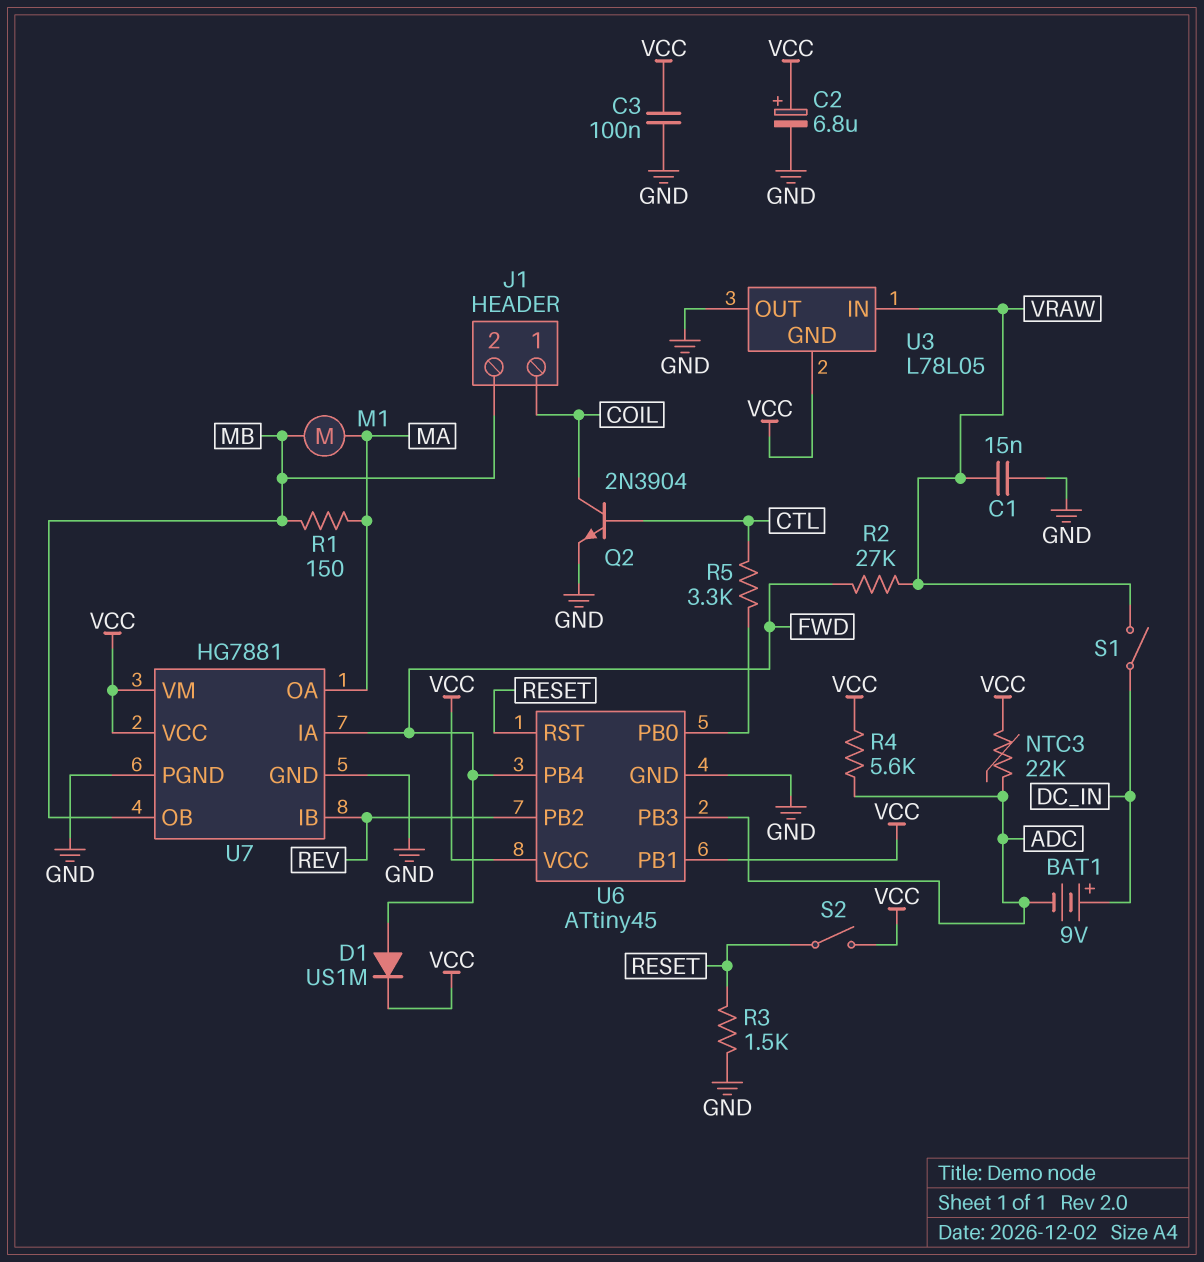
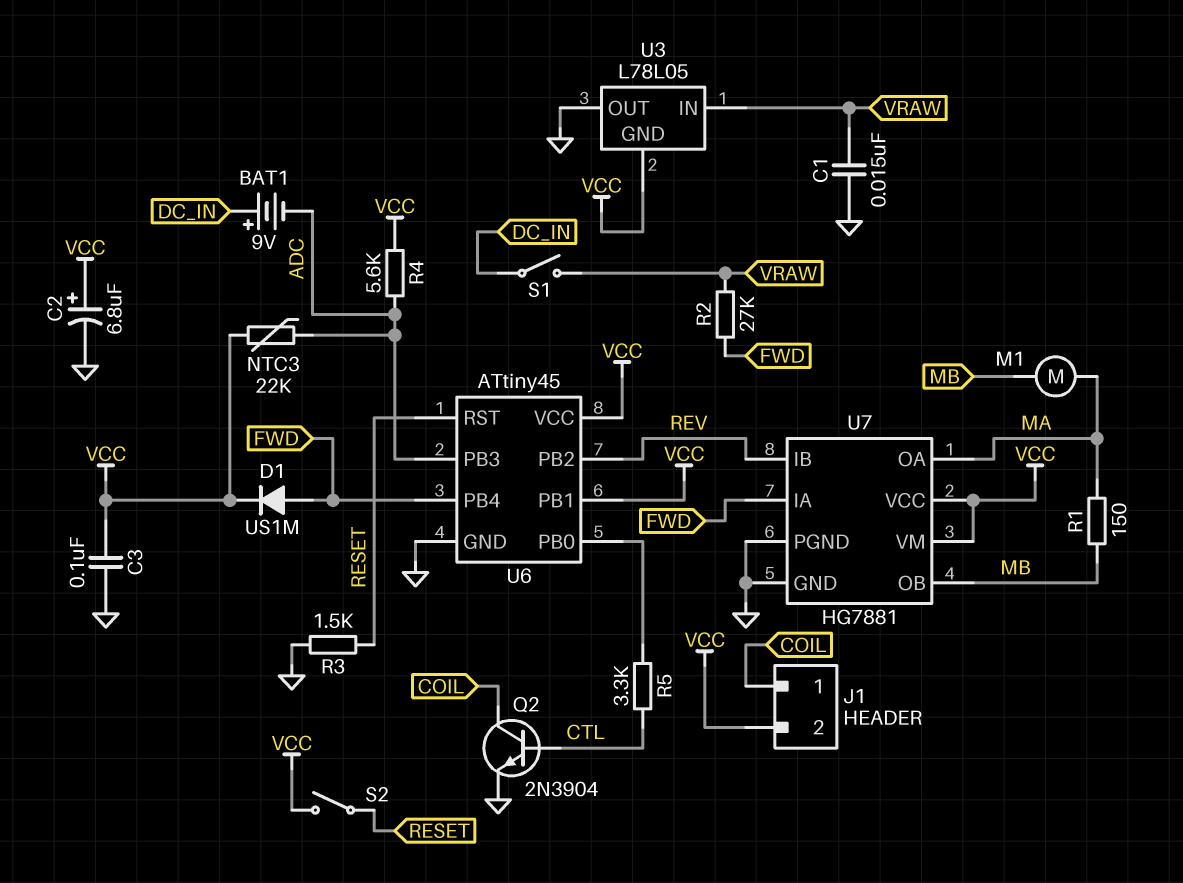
J1 pin 2: MB -> VCC

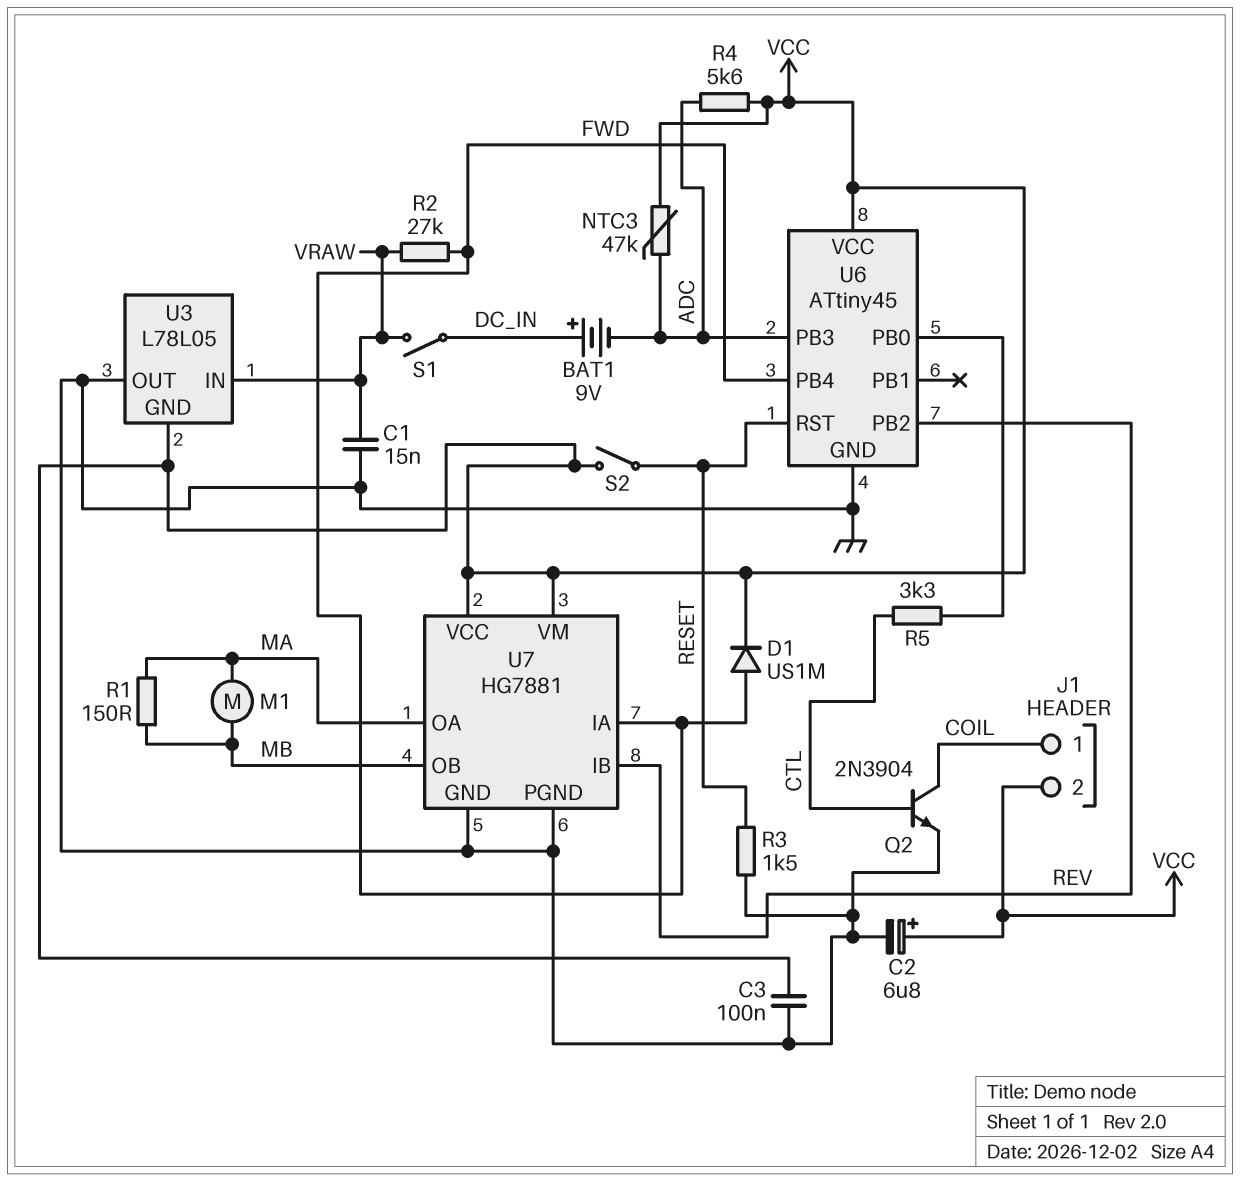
NTC3: 22k (ADC, VCC) -> 47k (ADC, VCC)
U6 pin PB1: VCC -> none

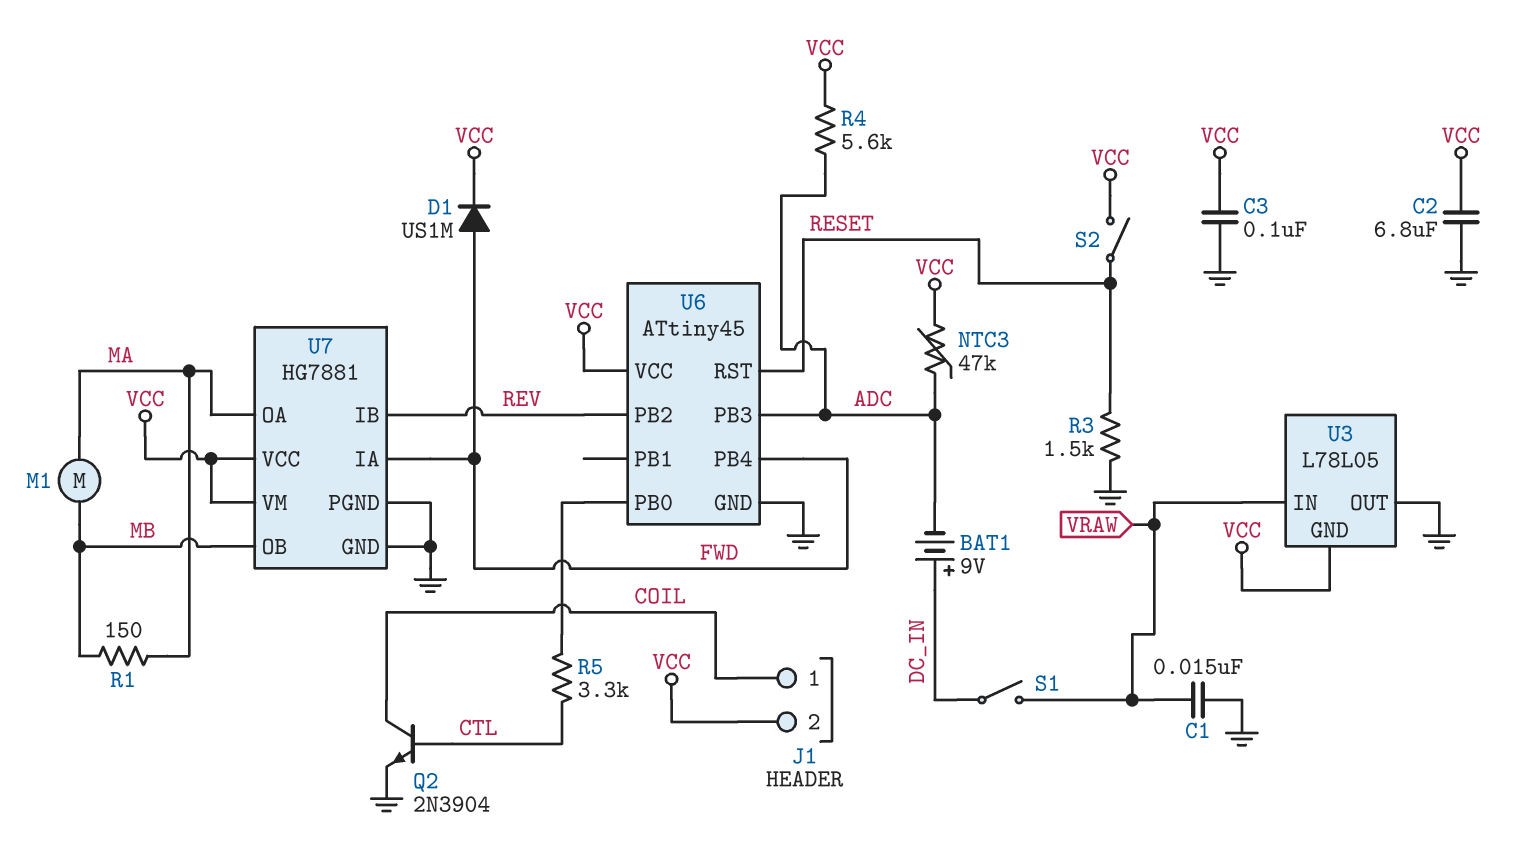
C2: 6.8uF (plus VCC, minus GND) -> 6.8uF (GND, VCC)
R2: 27k (FWD, VRAW) -> none

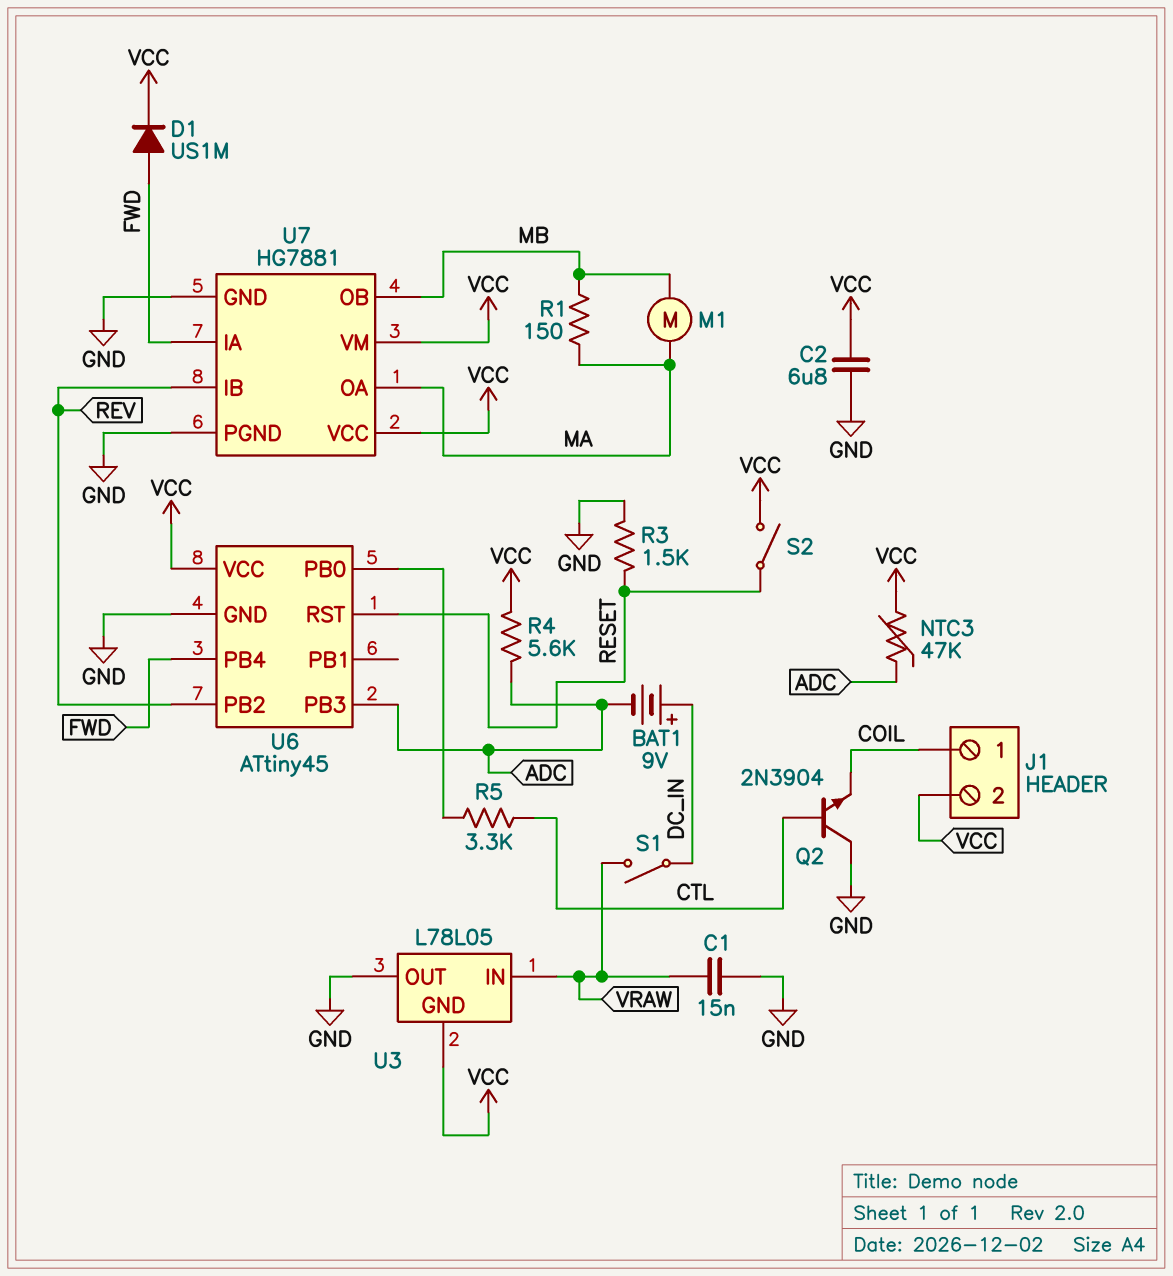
C3: 100nF (GND, VCC) -> none
Q2: NPN 2N3904 (B CTL, C COIL, E GND) -> NPN 2N3904 (B CTL, C GND, E COIL)

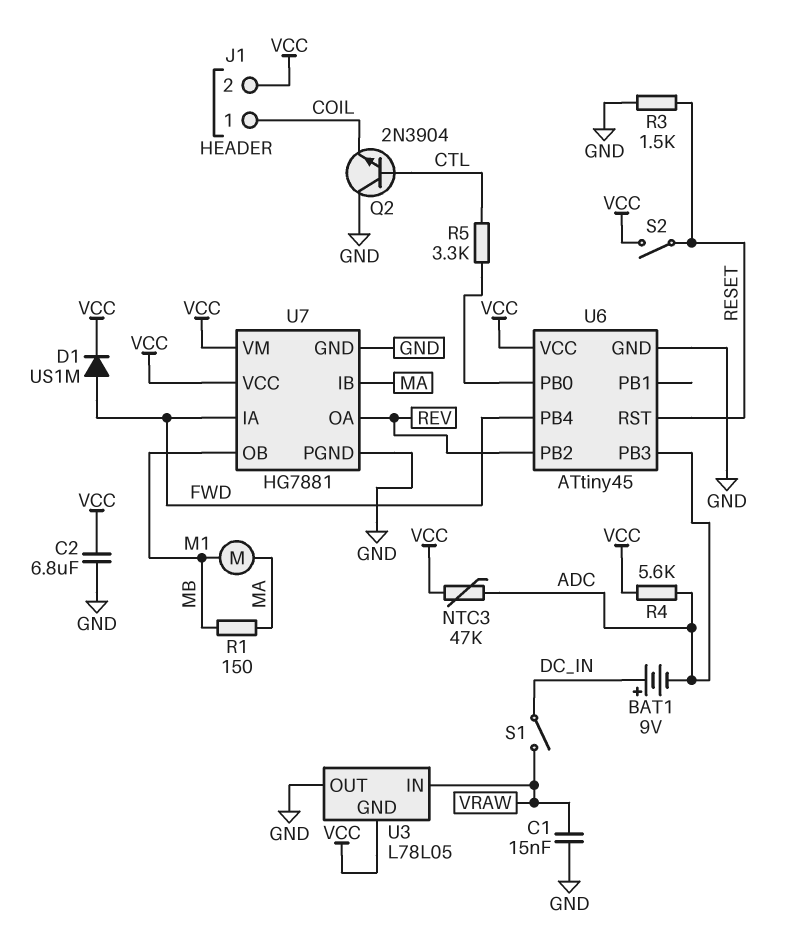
U7 pin IB: REV -> MA
U7 pin OA: MA -> REV

